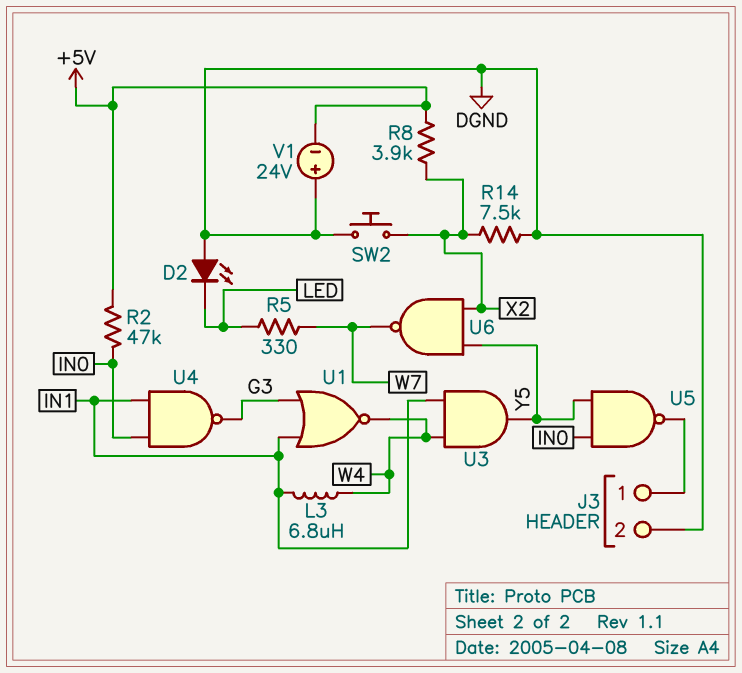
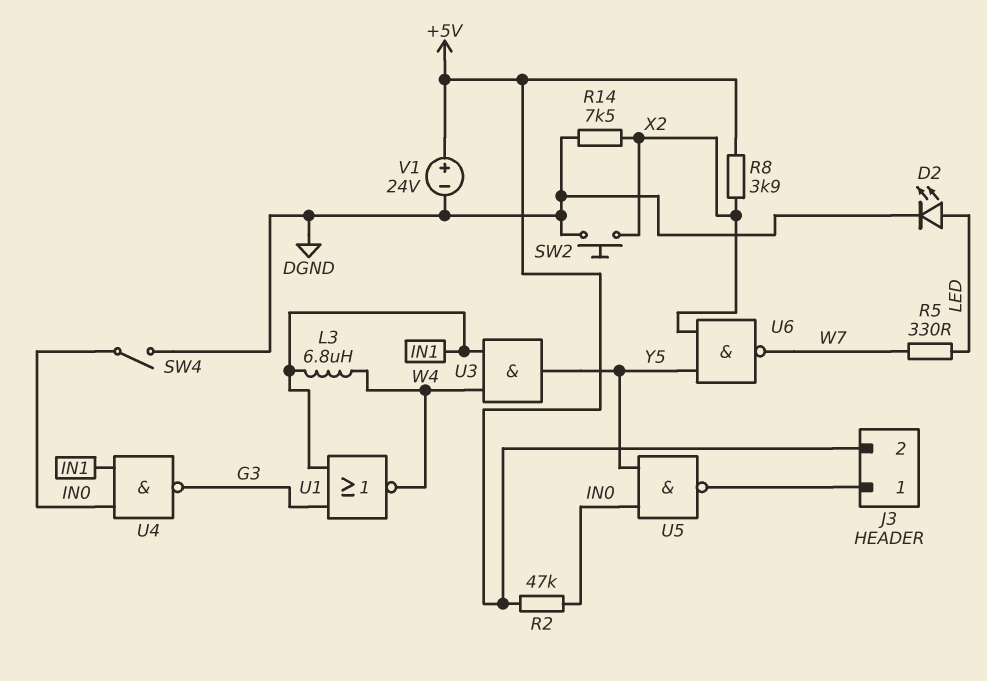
D2: LED (A DGND, K LED) -> LED (A LED, K DGND)
J3 pin 2: DGND -> +5V
SW4: none -> switch (DGND, IN0)
V1: 24V (plus DGND, minus +5V) -> 24V (plus +5V, minus DGND)

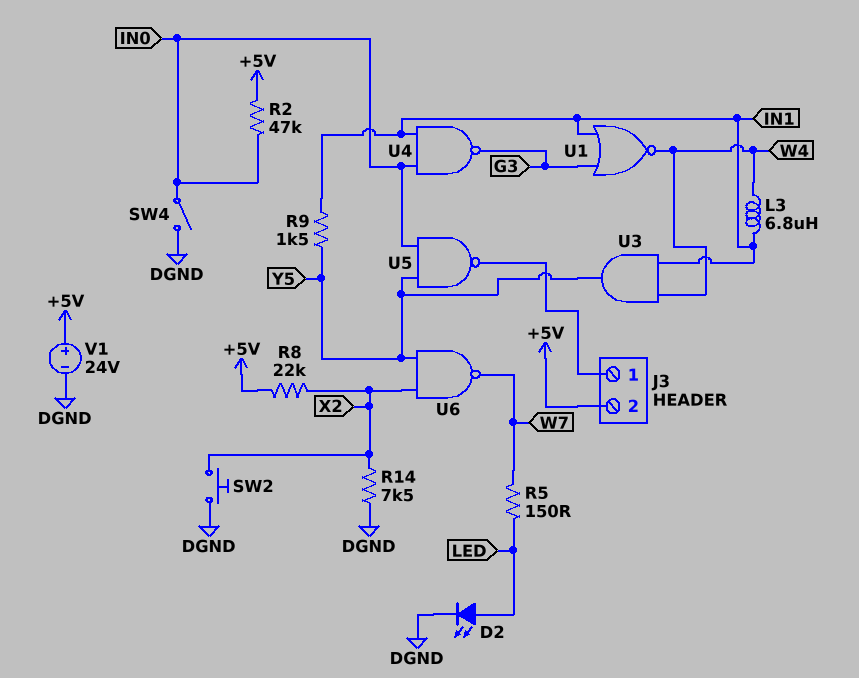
R5: 330 (LED, W7) -> 150 (LED, W7)
R8: 3.9k (+5V, X2) -> 22k (+5V, X2)
R9: none -> 1.5k (IN1, Y5)

